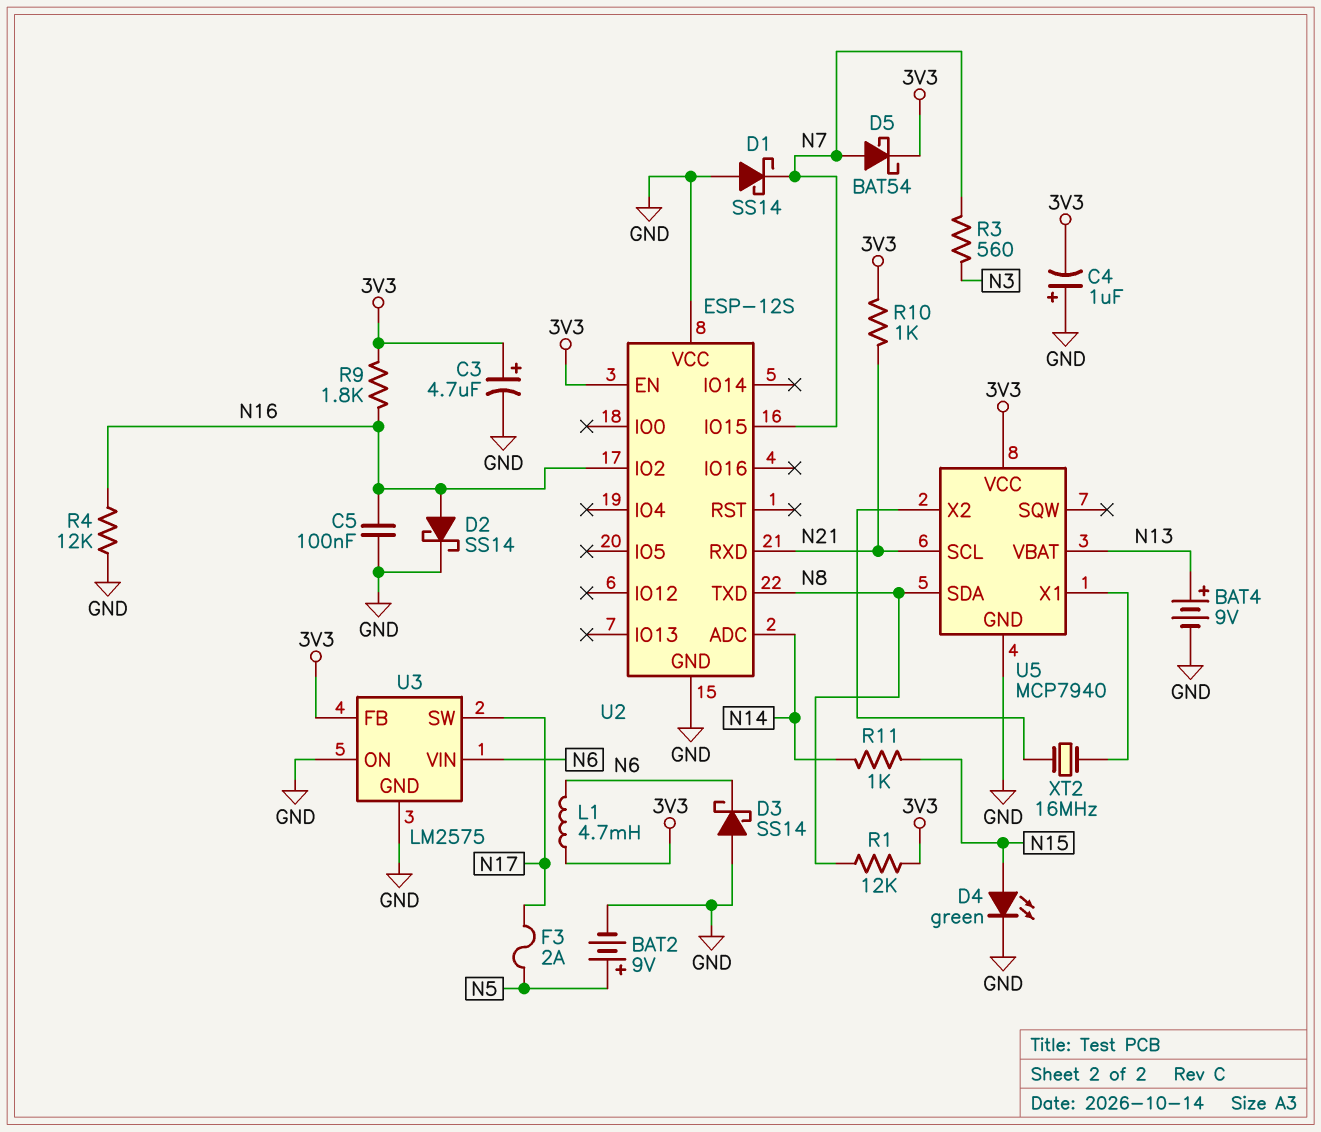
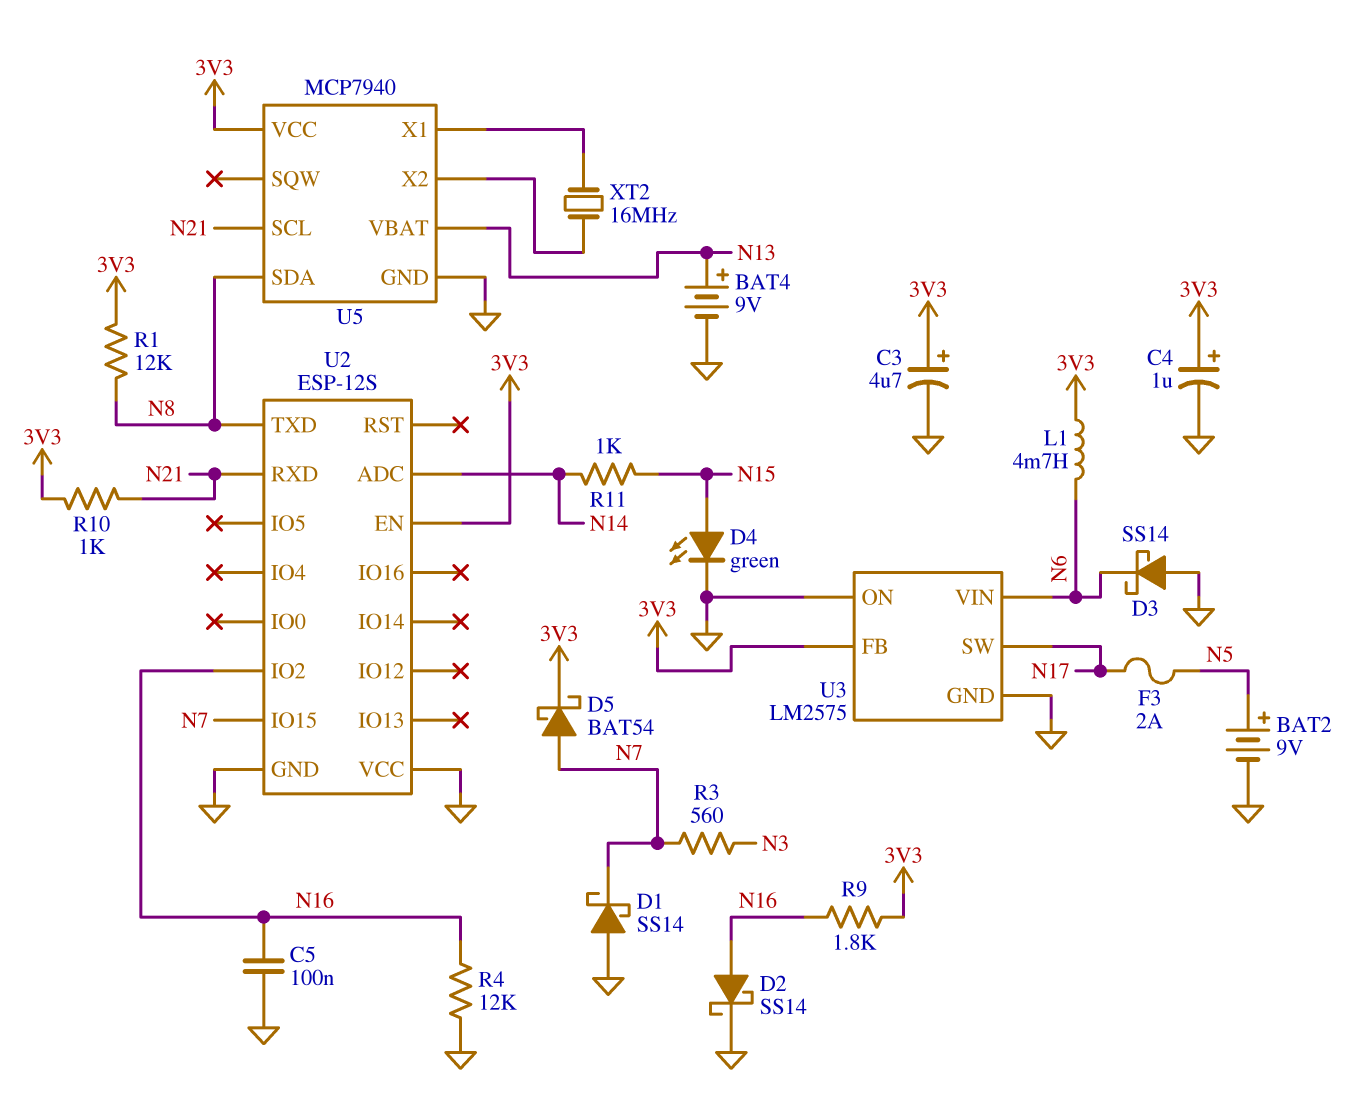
C4: 1uF (plus GND, minus 3V3) -> 1uF (plus 3V3, minus GND)

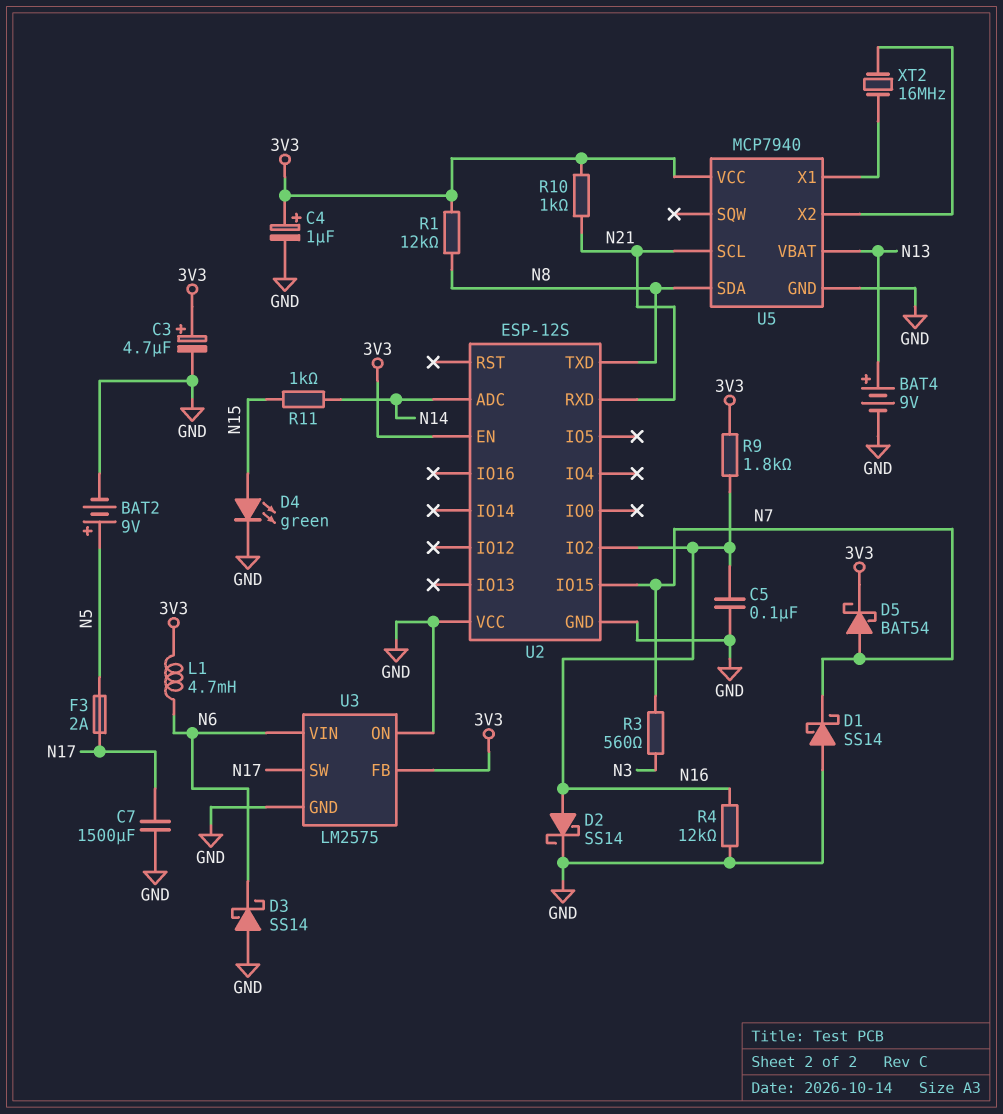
C7: none -> 1500uF (GND, N17)

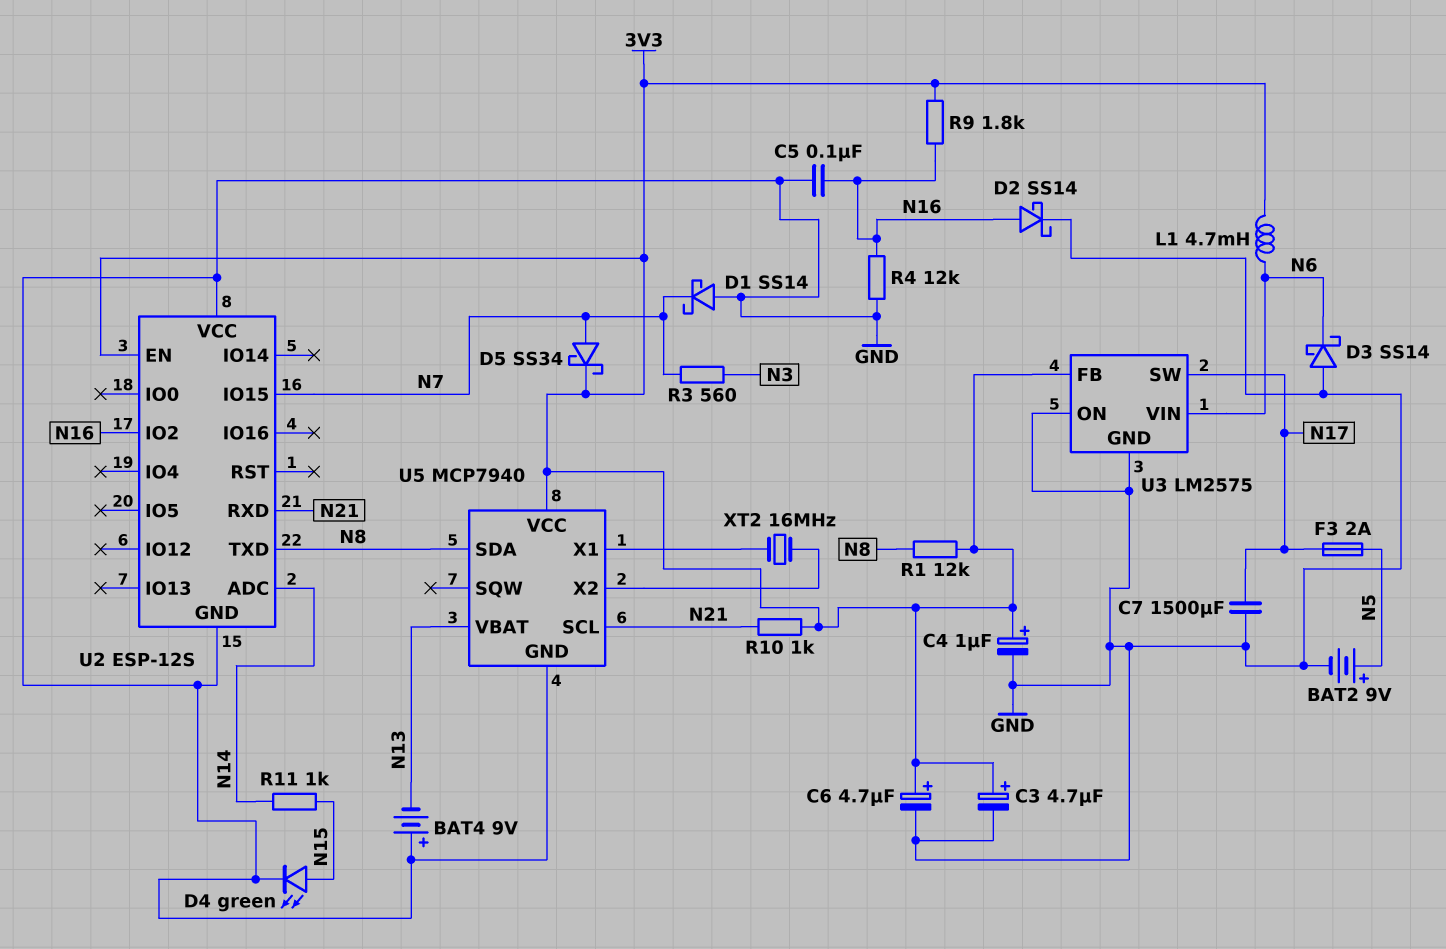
BAT4: 9V (plus N13, minus GND) -> 9V (plus GND, minus N13)
C6: none -> 4.7uF (plus 3V3, minus GND)
D5: schottky BAT54 (A N7, K 3V3) -> schottky SS34 (A N7, K 3V3)

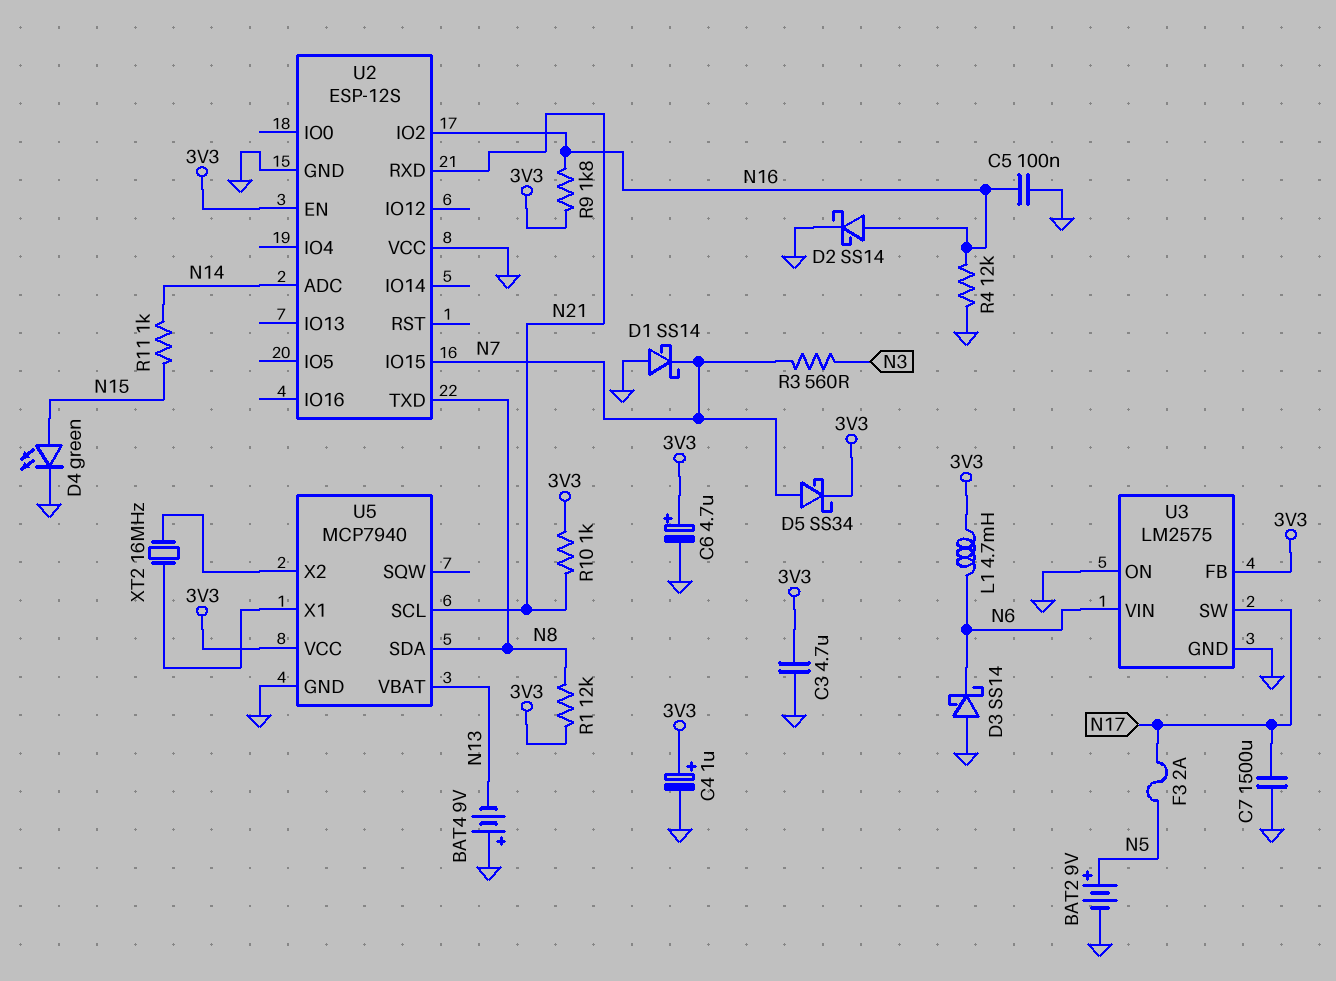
C3: 4.7uF (plus 3V3, minus GND) -> 4.7uF (3V3, GND)

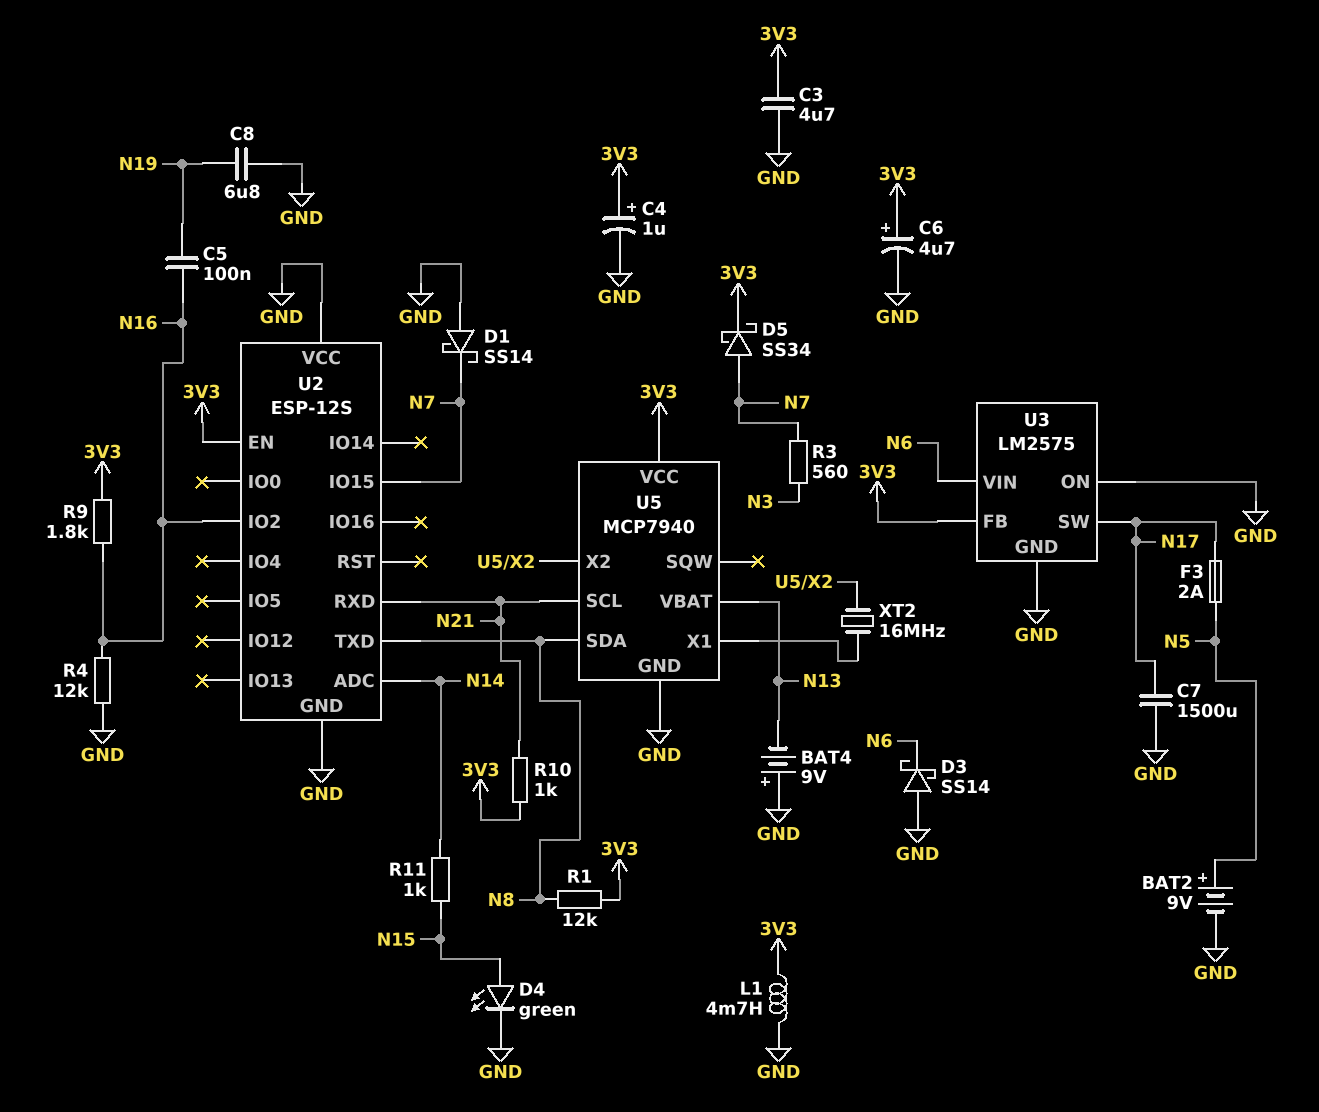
C5: 100nF (GND, N16) -> 100nF (N16, N19)
C8: none -> 6.8uF (GND, N19)
D2: schottky SS14 (A N16, K GND) -> none
L1: 4.7mH (3V3, N6) -> 4.7mH (3V3, GND)

